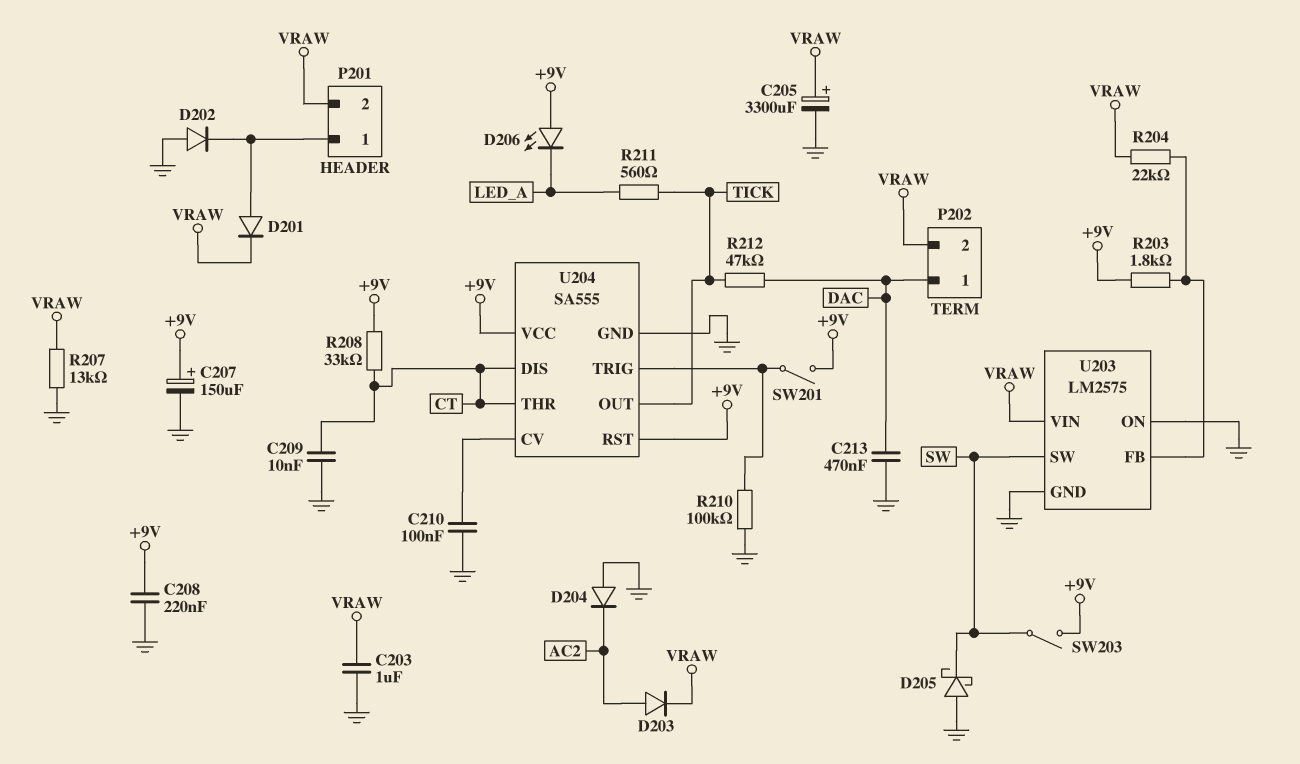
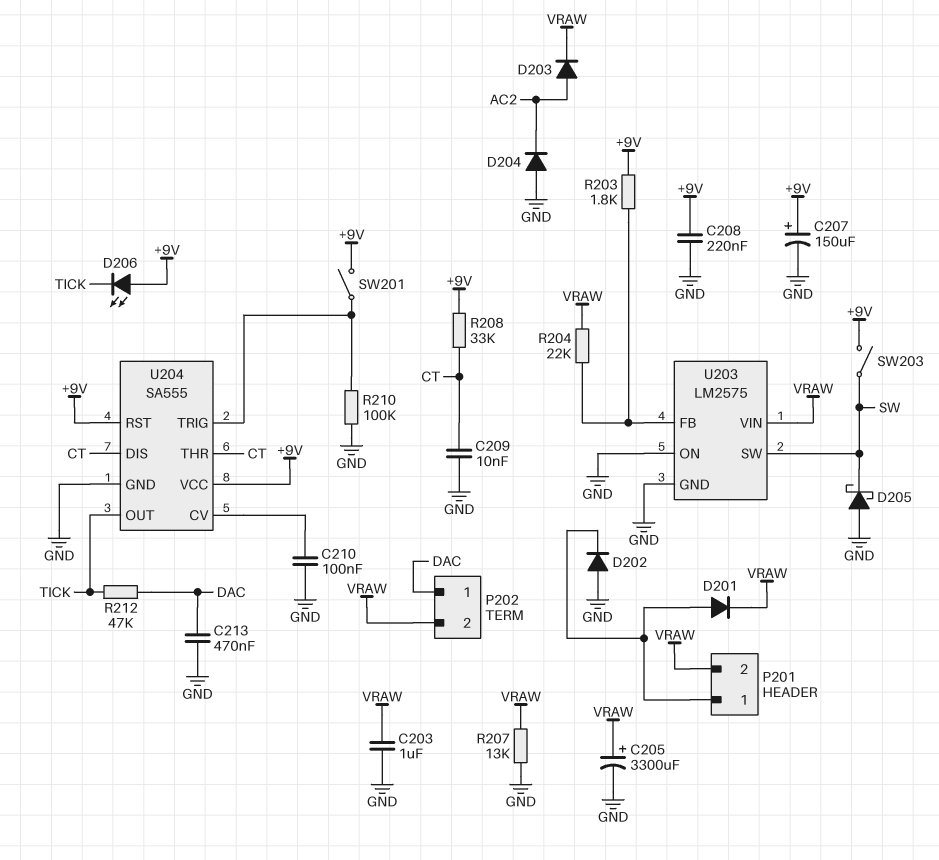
D206: LED (A +9V, K LED_A) -> LED (A +9V, K TICK)
R211: 560 (LED_A, TICK) -> none

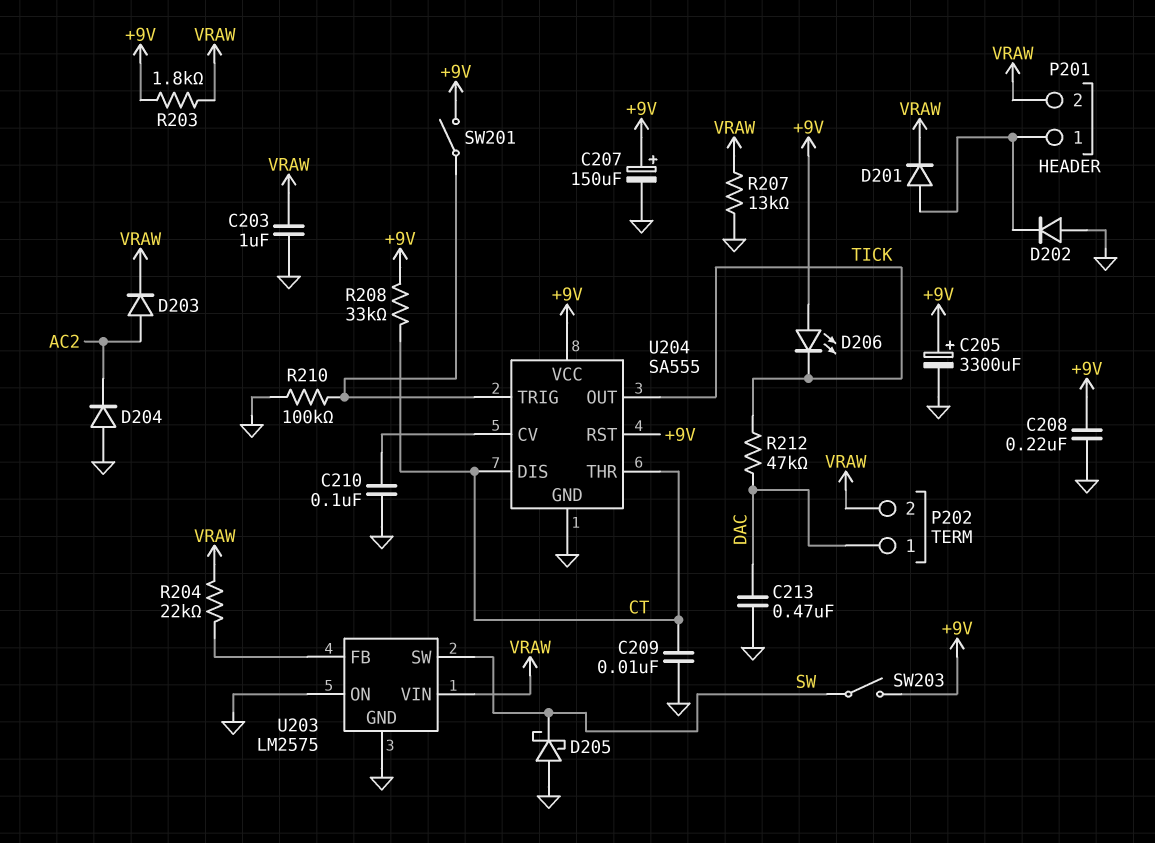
C205: 3300uF (plus VRAW, minus GND) -> 3300uF (plus +9V, minus GND)
R203: 1.8k (+9V, U203/FB) -> 1.8k (+9V, VRAW)

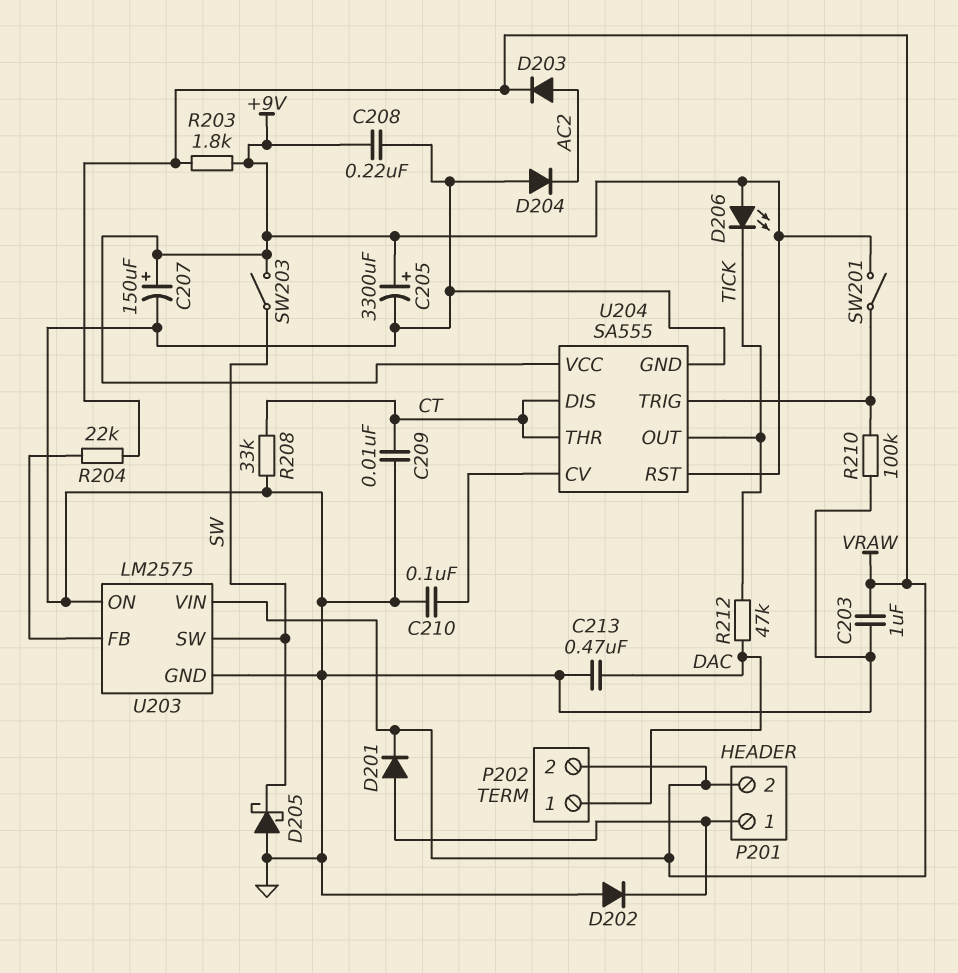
R207: 13k (GND, VRAW) -> none
R208: 33k (+9V, CT) -> 33k (CT, GND)

